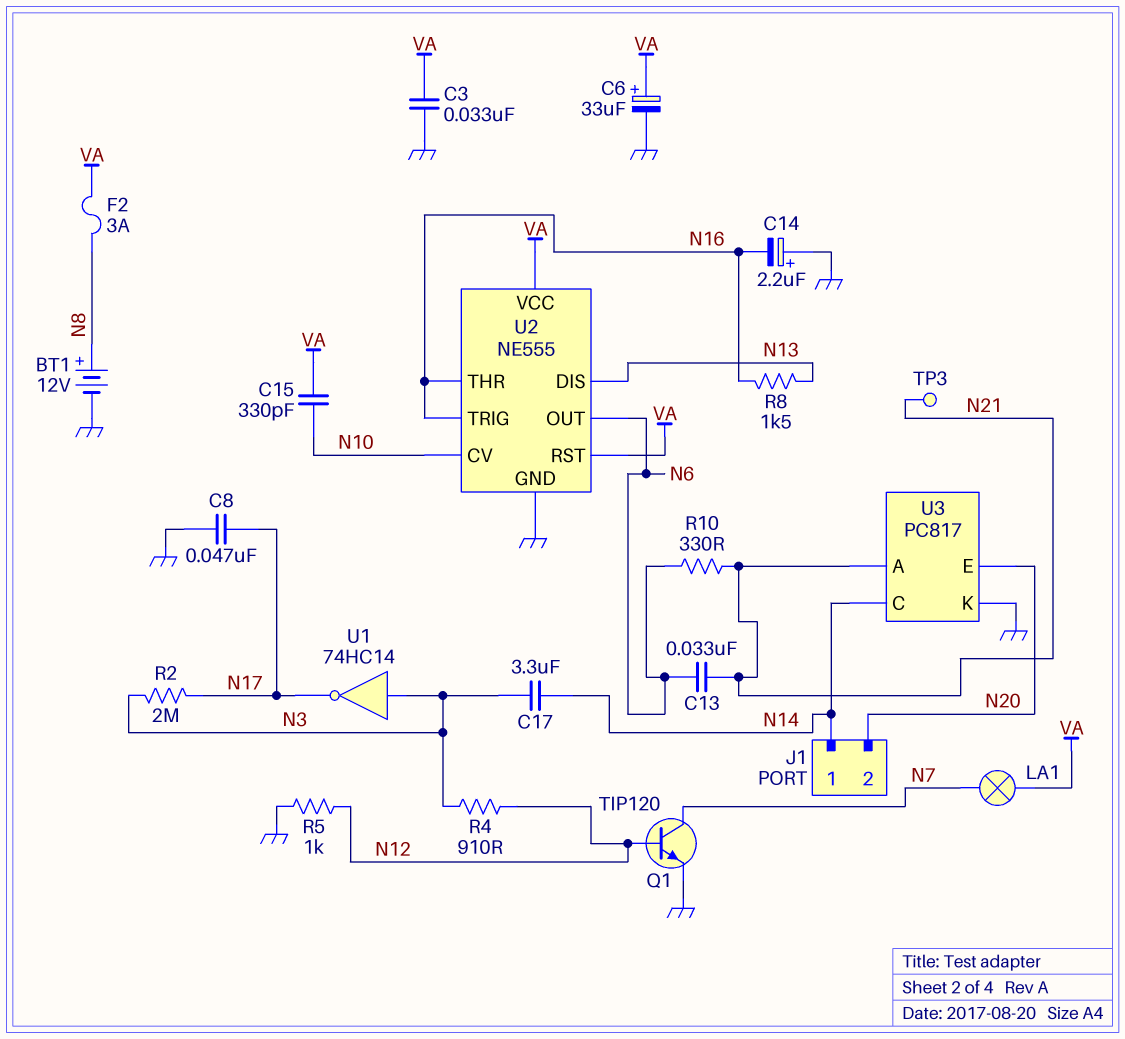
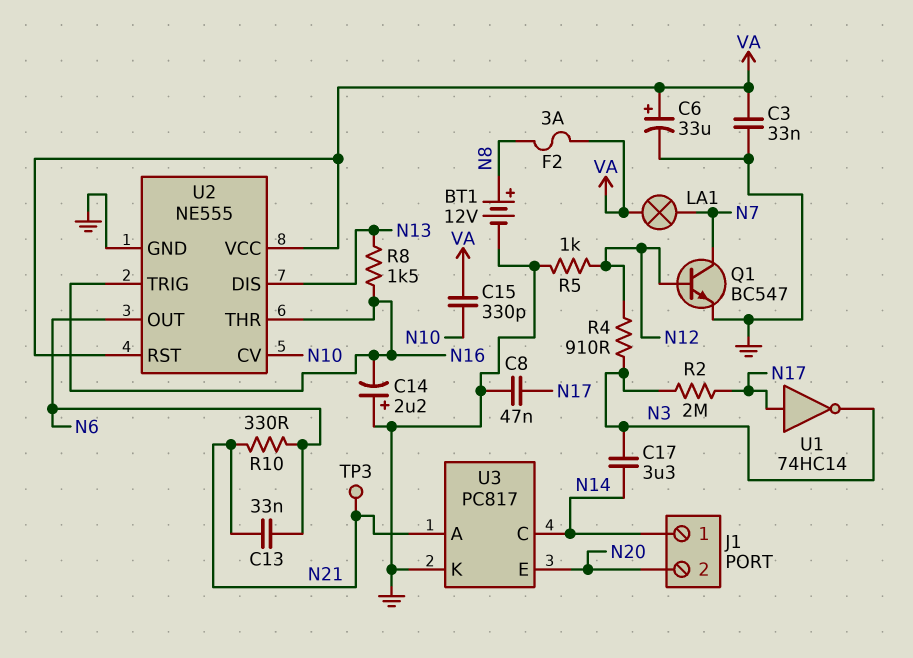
Q1: NPN TIP120 (B N12, C N7, E GND) -> NPN BC547 (B N12, C N7, E GND)
U1: NOT 74HC14 (in N3, out N17) -> NOT 74HC14 (in N17, out N3)

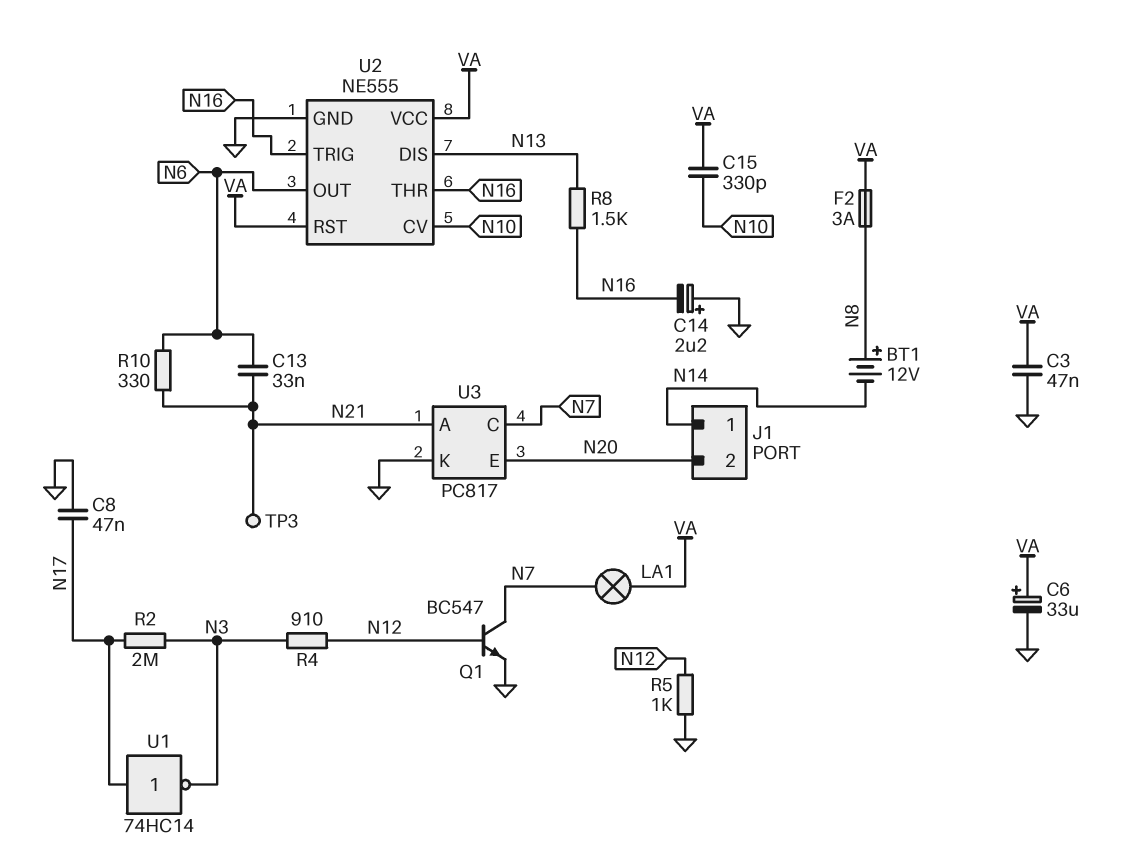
BT1: 12V (plus N8, minus GND) -> 12V (plus N8, minus N14)
C3: 33nF (GND, VA) -> 47nF (GND, VA)
C17: 3.3uF (N3, N14) -> none
U3 pin C: N14 -> N7

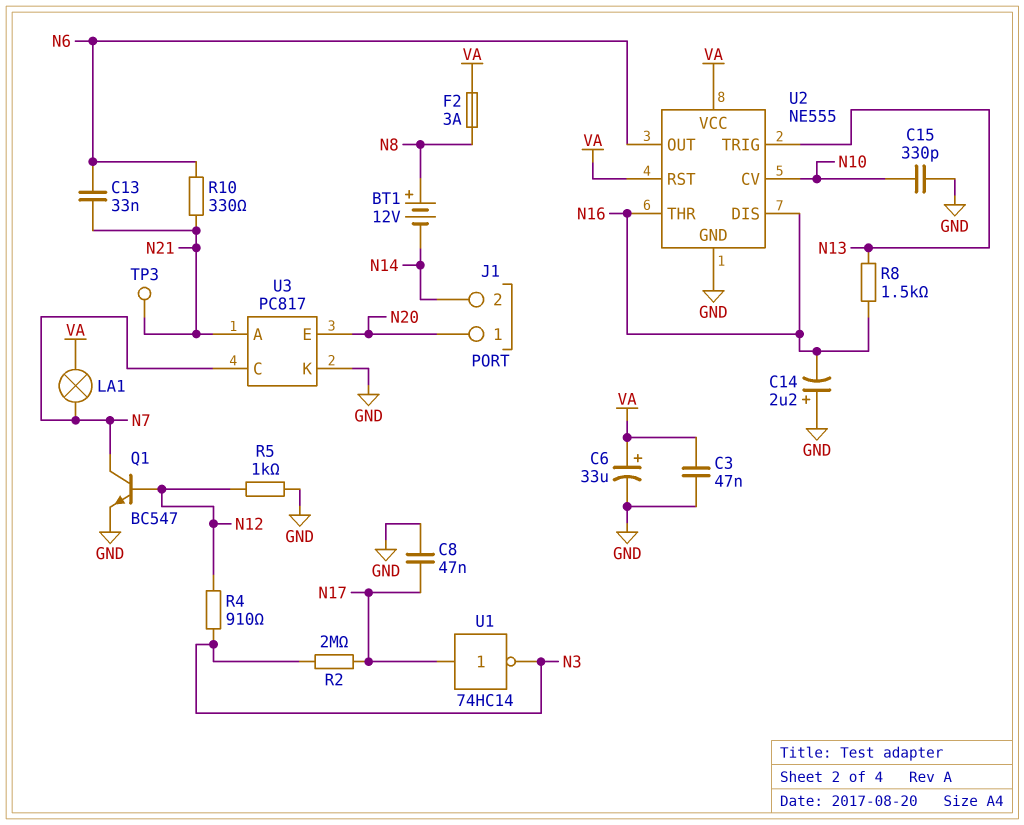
C15: 330pF (N10, VA) -> 330pF (GND, N10)
J1 pin 1: N14 -> N20
J1 pin 2: N20 -> N14
U2 pin DIS: N13 -> N16
U2 pin TRIG: N16 -> N13

